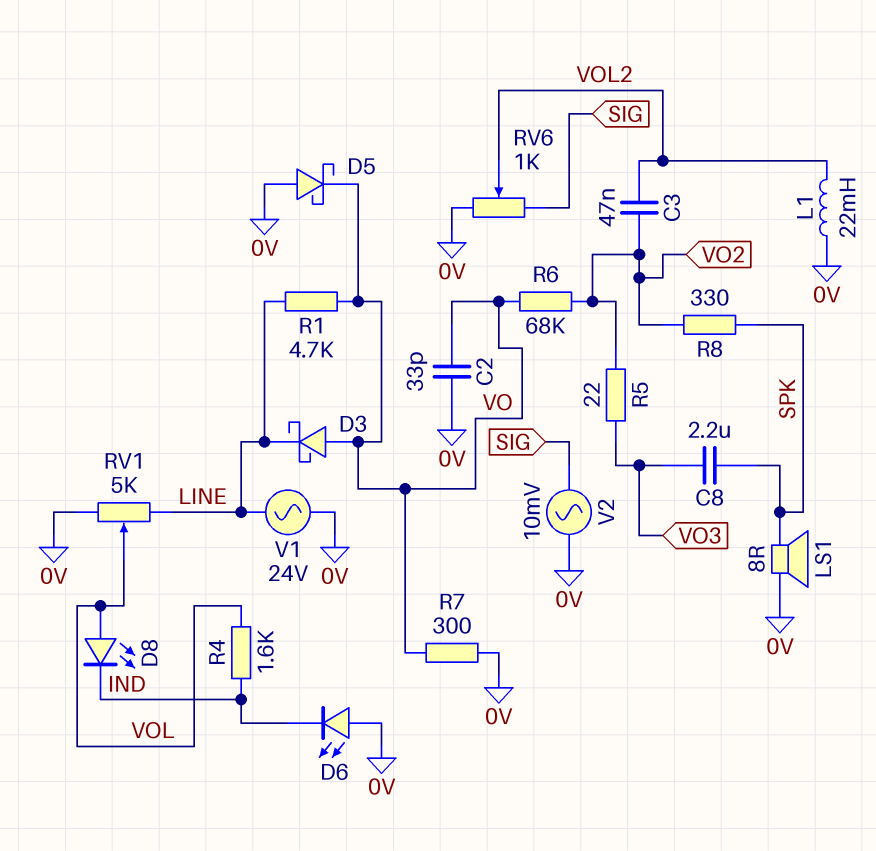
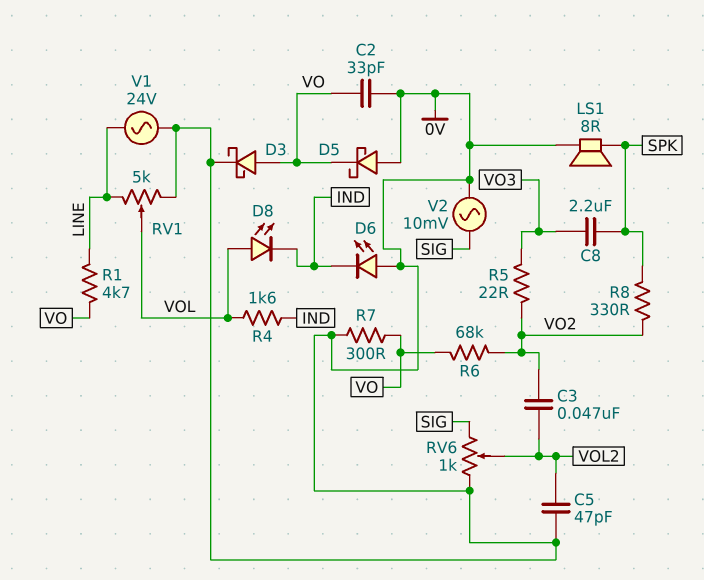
C5: none -> 47pF (0V, VOL2)
D3: schottky (A VO, K LINE) -> schottky (A VO, K 0V)
L1: 22mH (0V, VOL2) -> none

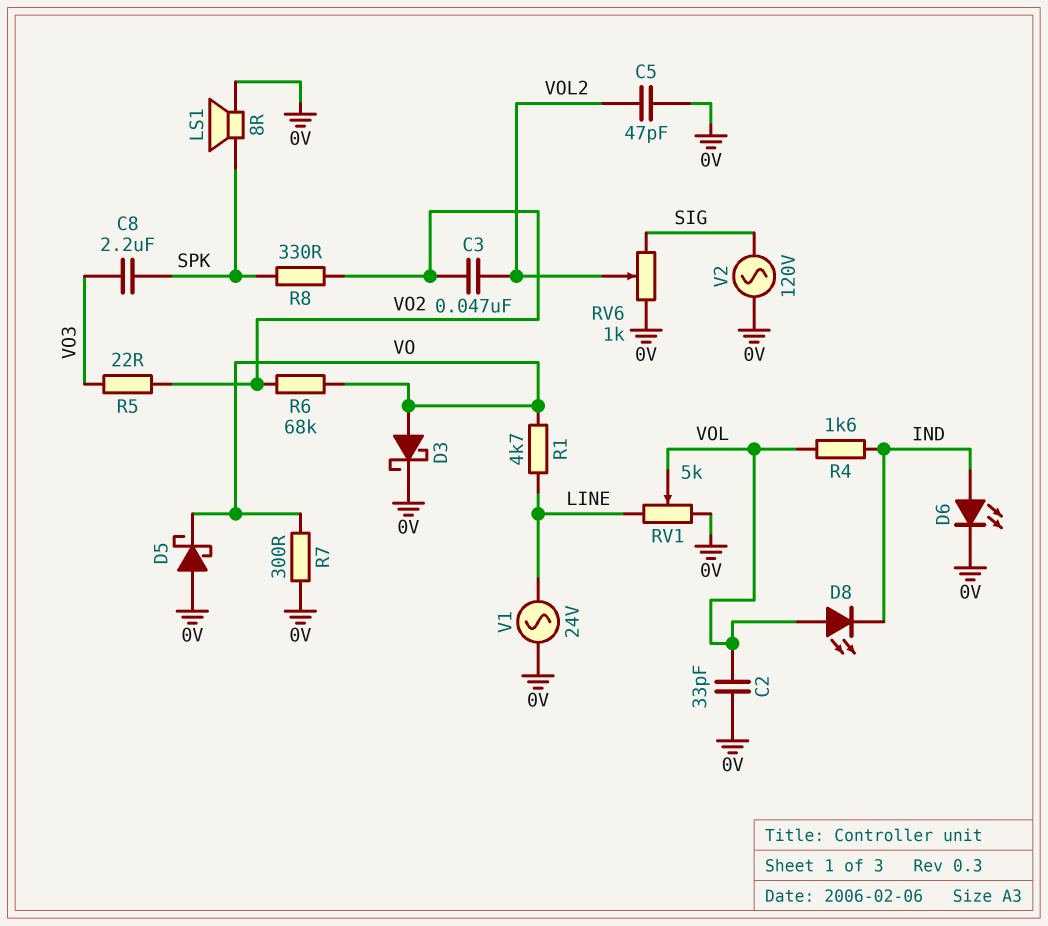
C2: 33pF (0V, VO) -> 33pF (0V, VOL)
D6: LED (A 0V, K IND) -> LED (A IND, K 0V)
V2: AC 10mV (0V, SIG) -> AC 120V (0V, SIG)

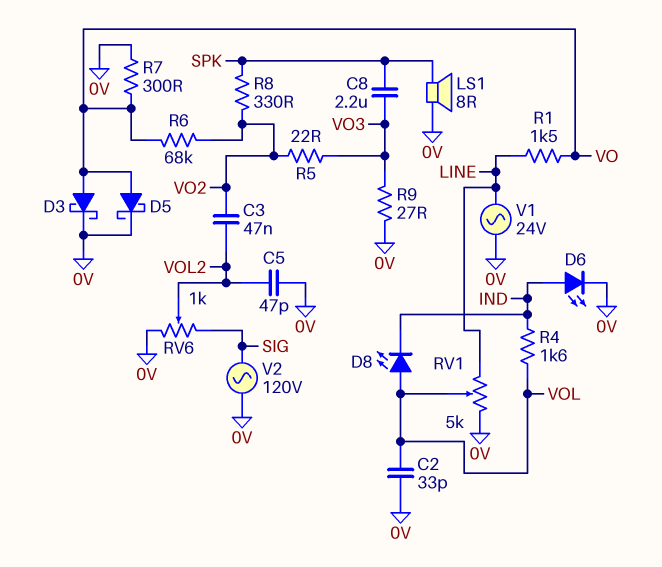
D5: schottky (A 0V, K VO) -> schottky (A VO, K 0V)
R1: 4.7k (LINE, VO) -> 1.5k (LINE, VO)
R9: none -> 27 (0V, VO3)

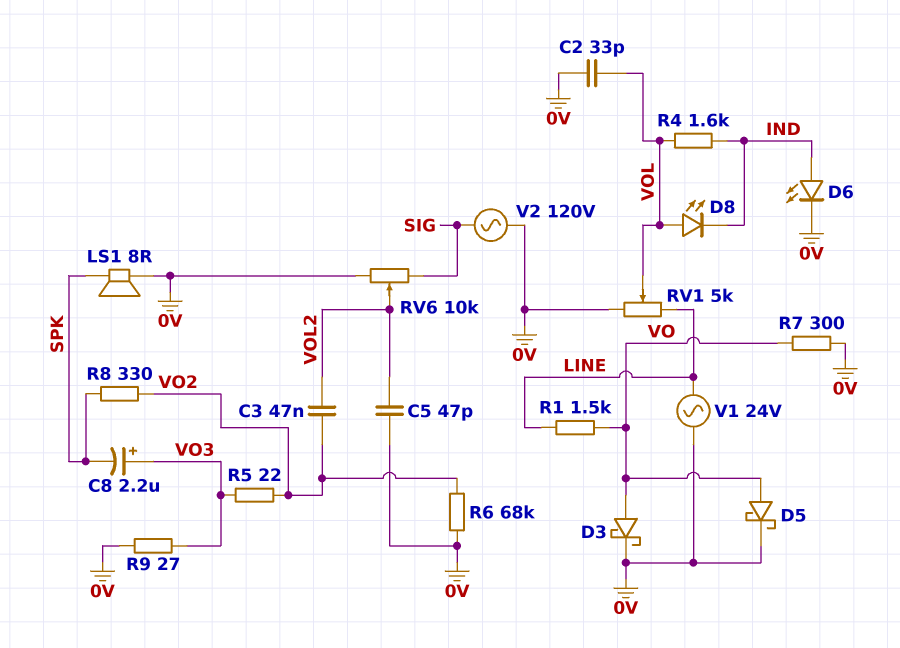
C8: 2.2uF (SPK, VO3) -> 2.2uF (plus VO3, minus SPK)
R6: 68k (VO, VO2) -> 68k (0V, VO2)
RV6: 1k (0V, SIG, wiper VOL2) -> 10k (0V, SIG, wiper VOL2)

